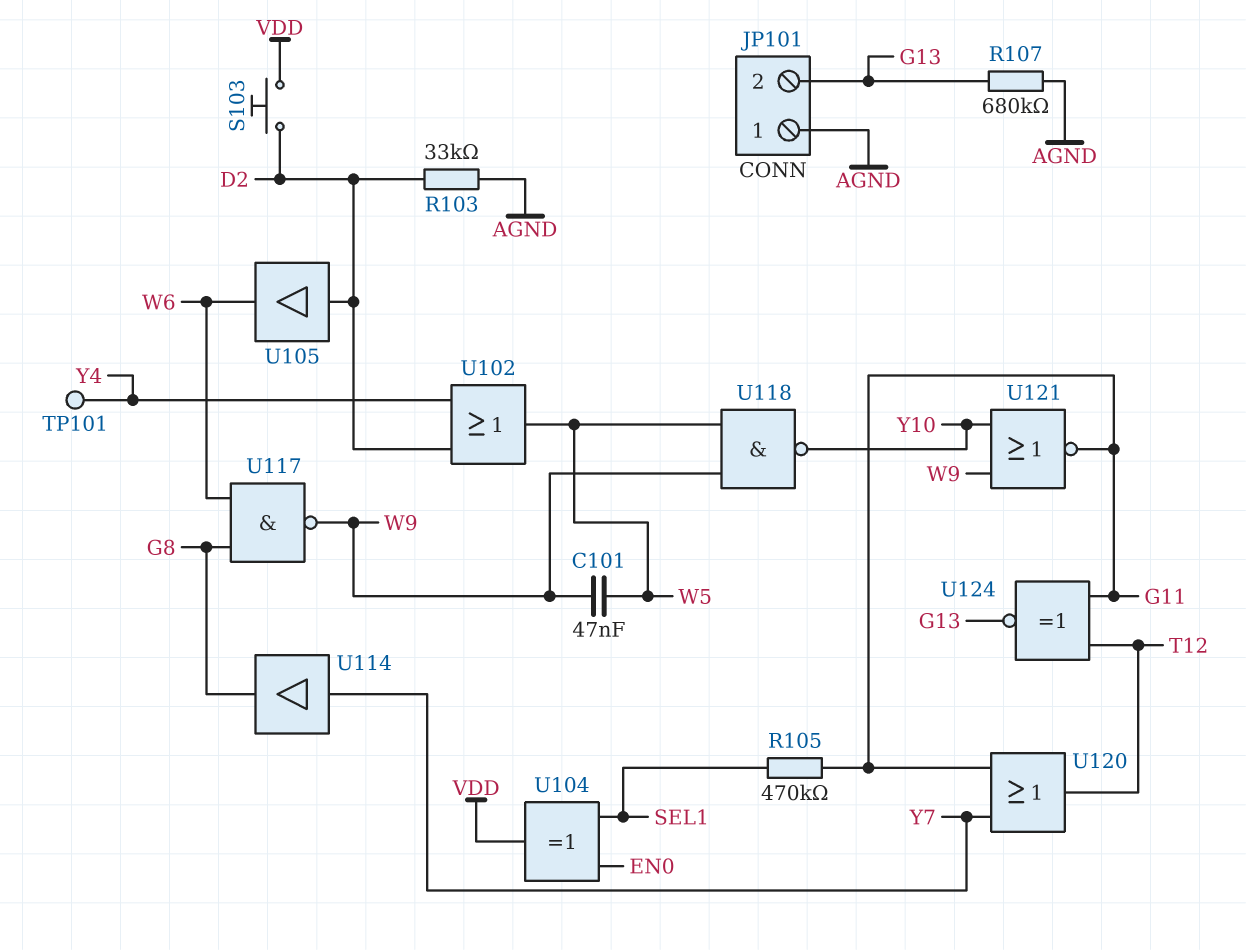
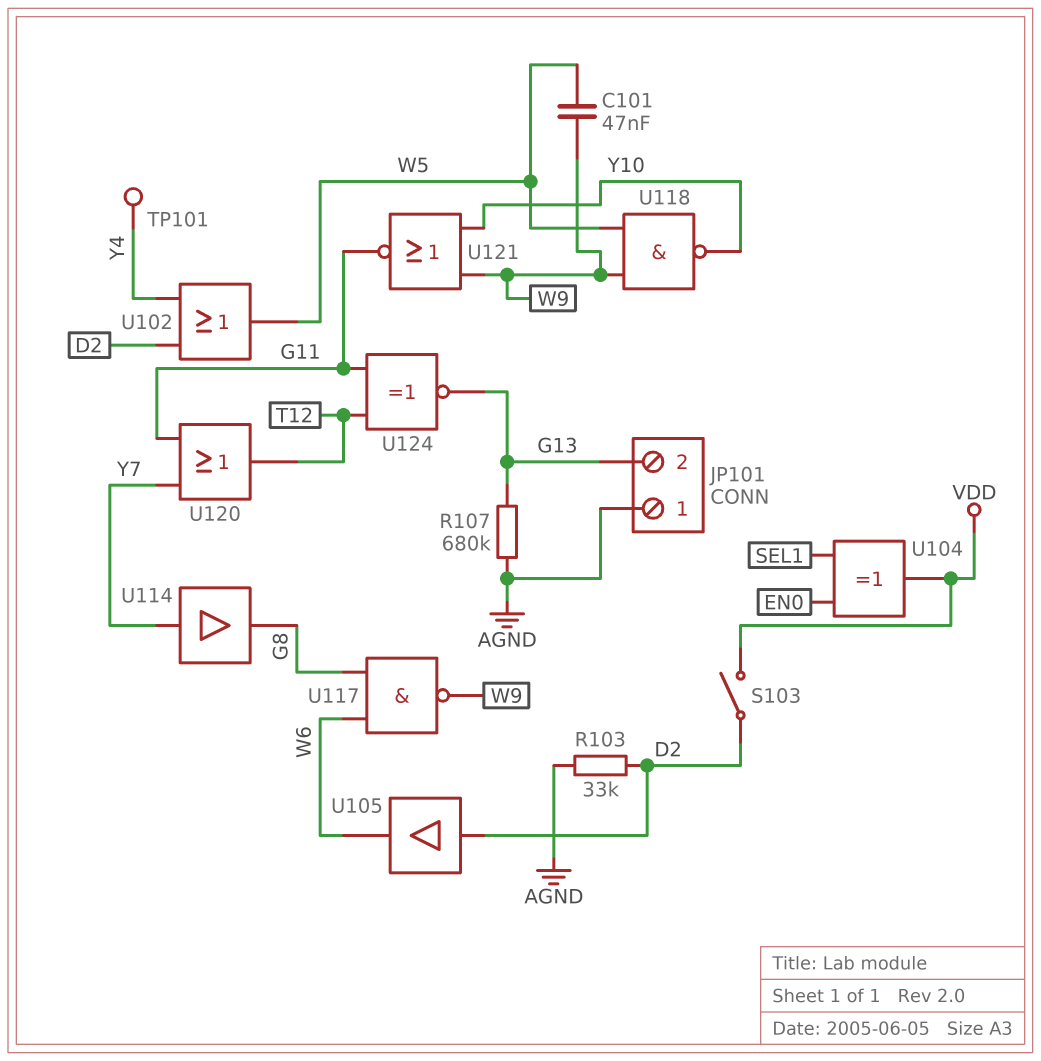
R105: 470k (G11, SEL1) -> none
S103: button (D2, VDD) -> switch (D2, VDD)

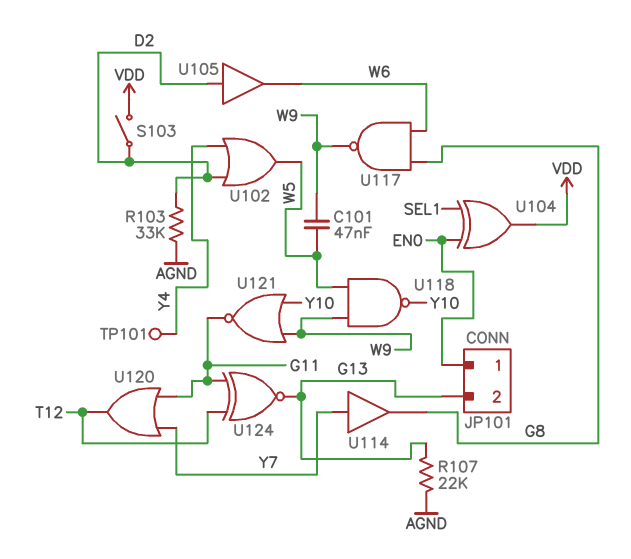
JP101 pin 1: AGND -> EN0
R107: 680k (AGND, G13) -> 22k (AGND, G13)

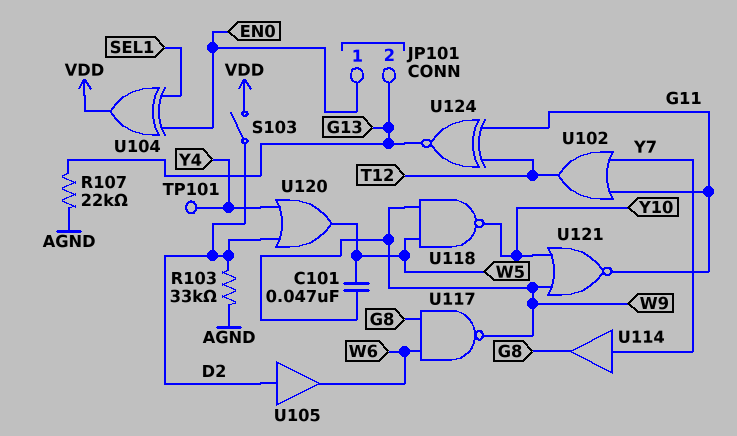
U102: OR (in D2, in Y4, out W5) -> OR (in G11, in Y7, out T12)
U120: OR (in G11, in Y7, out T12) -> OR (in D2, in Y4, out W5)

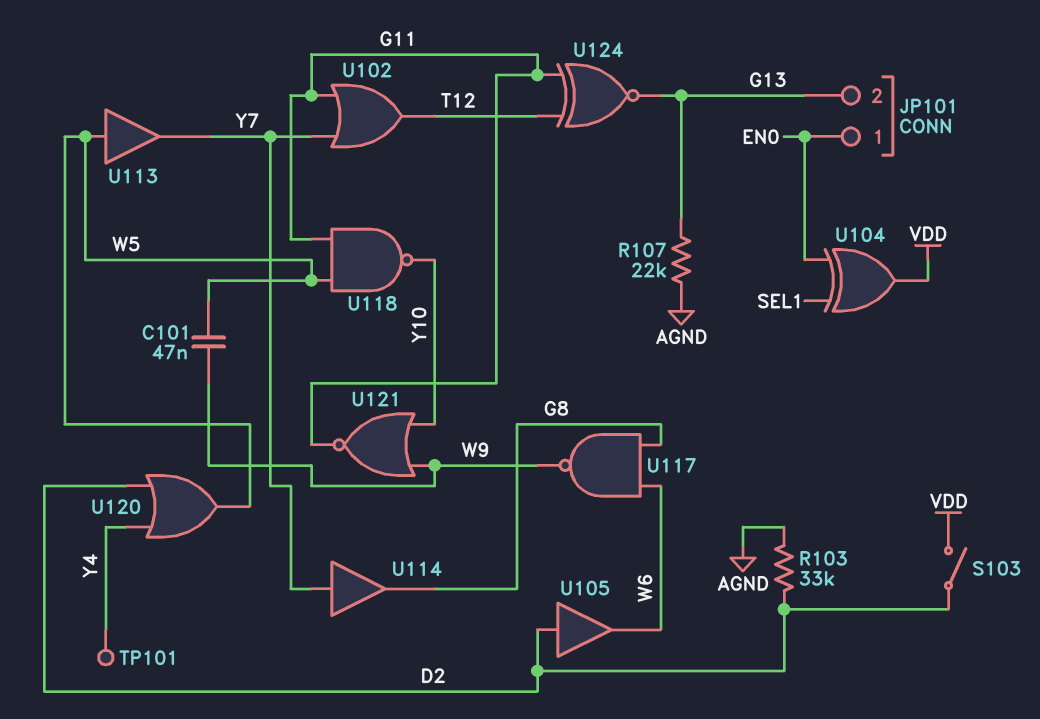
U113: none -> buffer (in W5, out Y7)
U118: NAND (in W5, in W9, out Y10) -> NAND (in G11, in W5, out Y10)

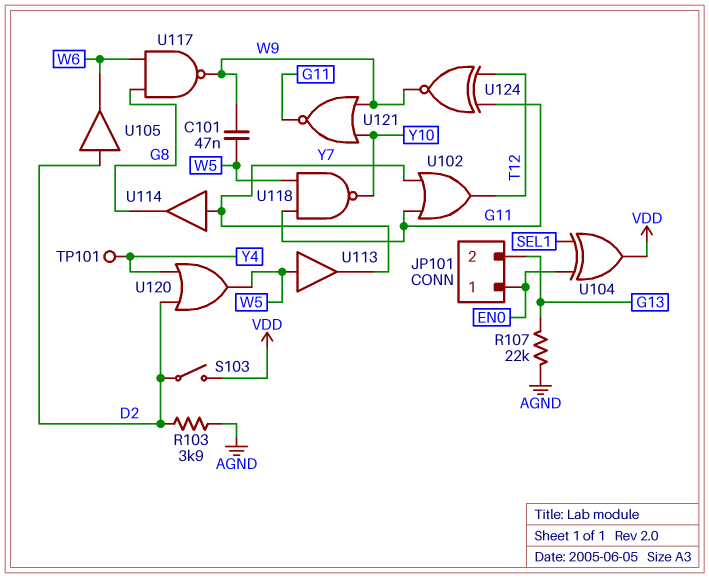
R103: 33k (AGND, D2) -> 3.9k (AGND, D2)
U124: XNOR (in G11, in T12, out G13) -> XNOR (in G11, in T12, out W9)

